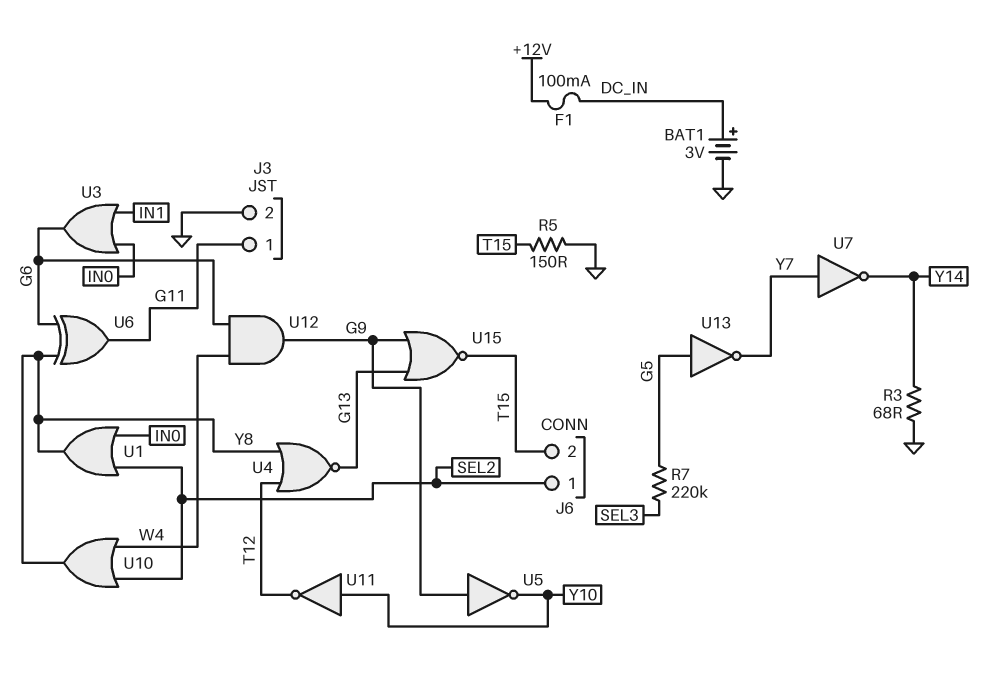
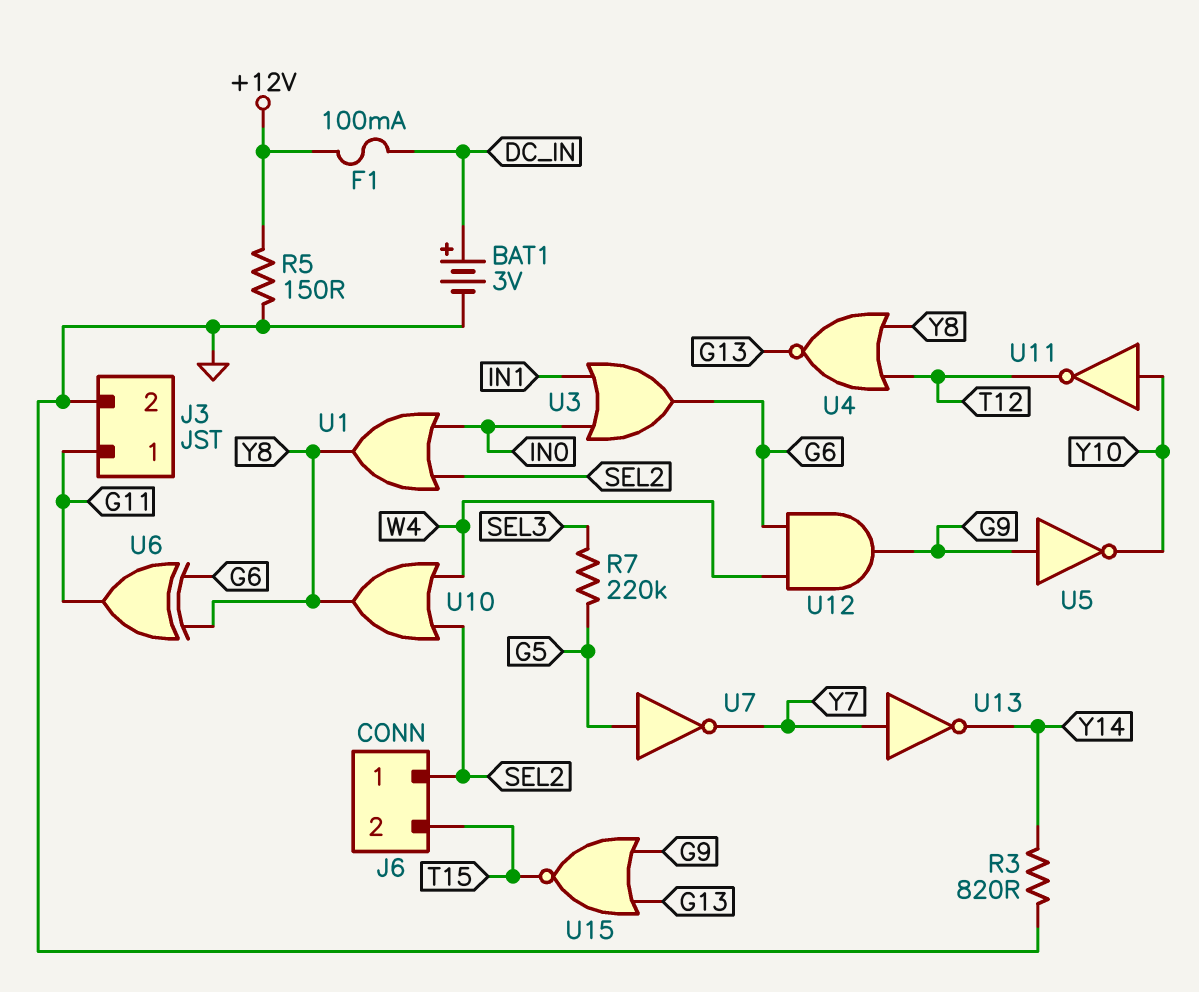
R3: 68 (GND, Y14) -> 820 (GND, Y14)
R5: 150 (GND, T15) -> 150 (+12V, GND)
U7: NOT (in Y7, out Y14) -> NOT (in G5, out Y7)
U13: NOT (in G5, out Y7) -> NOT (in Y7, out Y14)

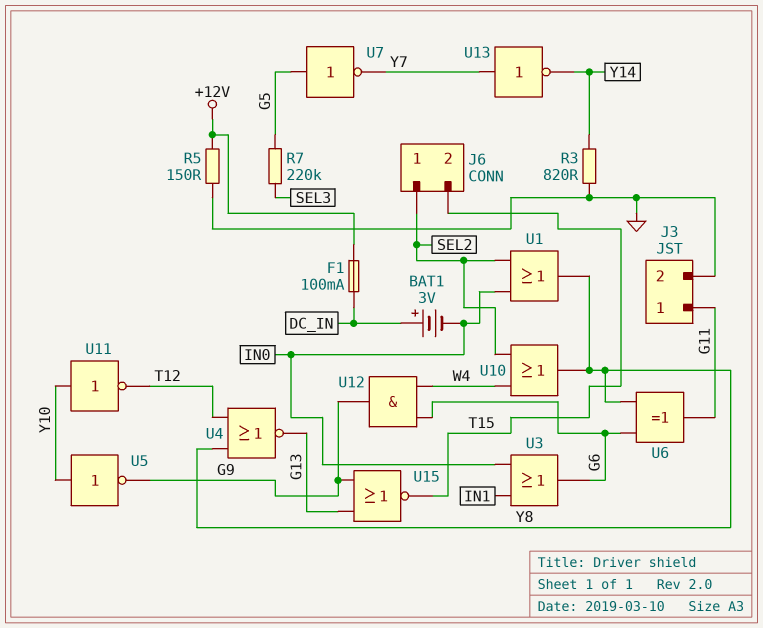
BAT1: 3V (plus DC_IN, minus GND) -> 3V (plus DC_IN, minus IN0)
U5: NOT (in G9, out Y10) -> NOT (in Y10, out G9)

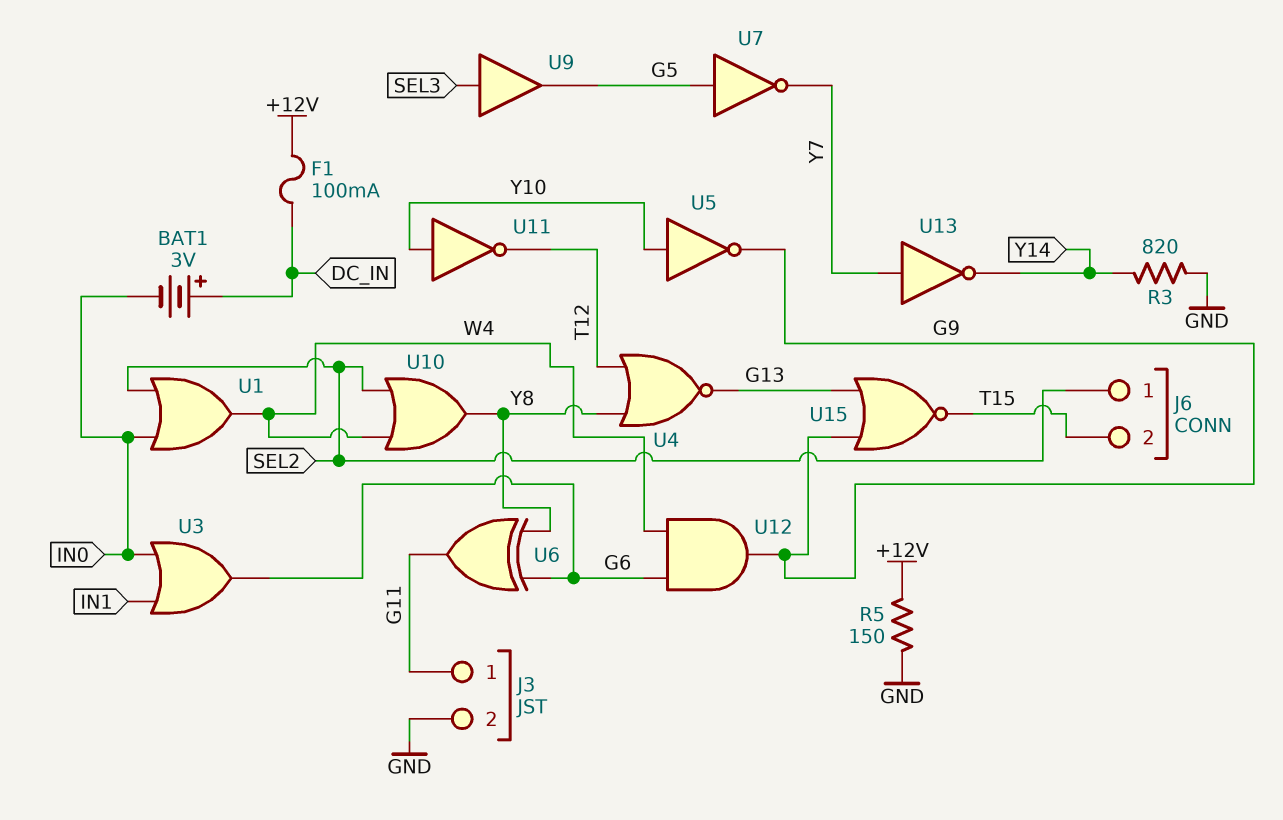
R7: 220k (G5, SEL3) -> none
U1: OR (in IN0, in SEL2, out Y8) -> OR (in IN0, in SEL2, out W4)
U9: none -> buffer (in SEL3, out G5)

